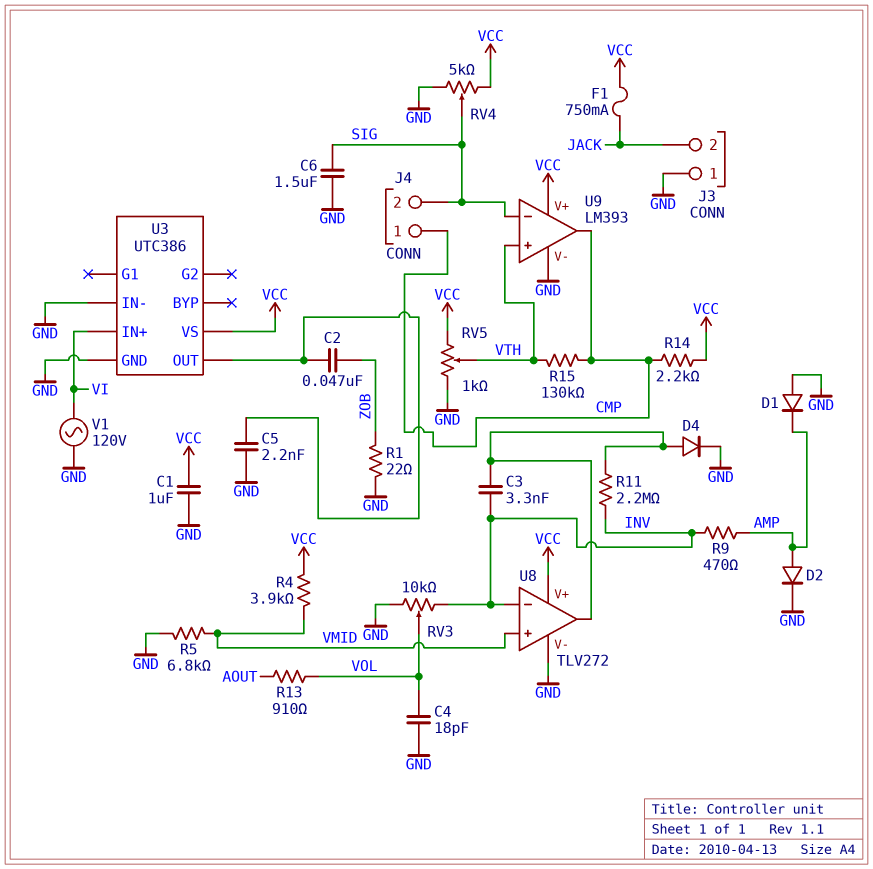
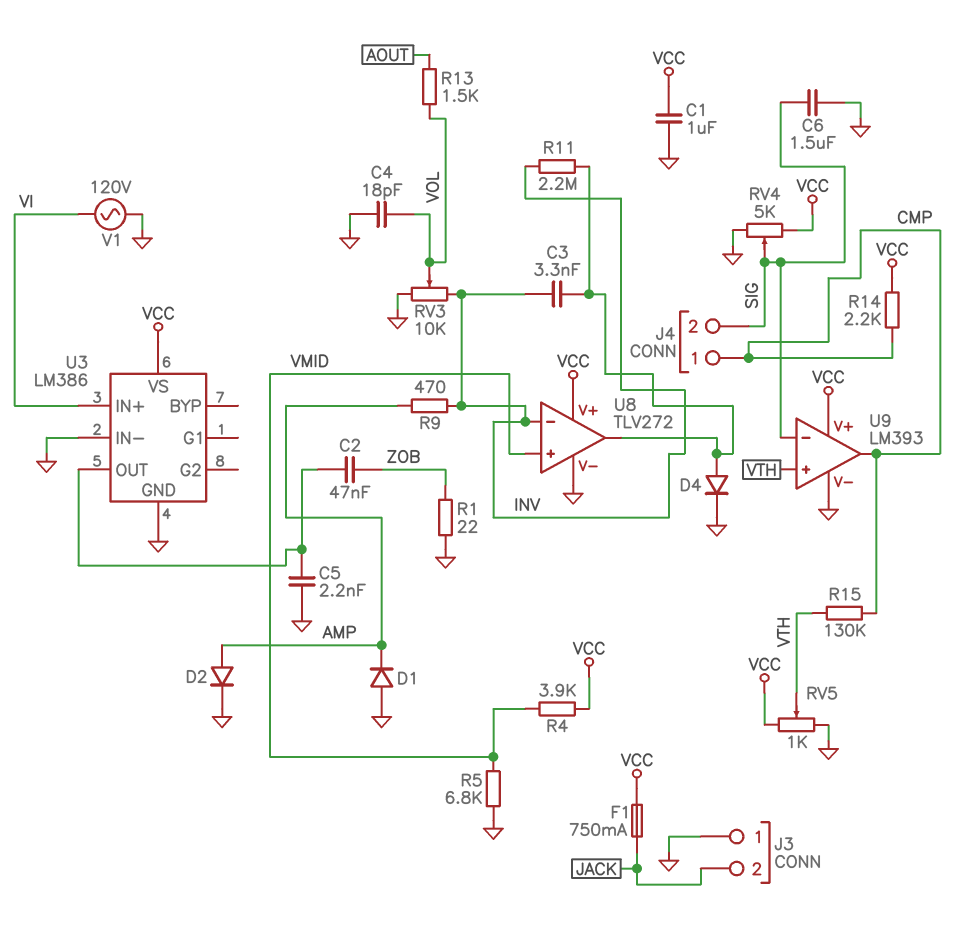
R13: 910 (AOUT, VOL) -> 1.5k (AOUT, VOL)
U3: UTC386 -> LM386

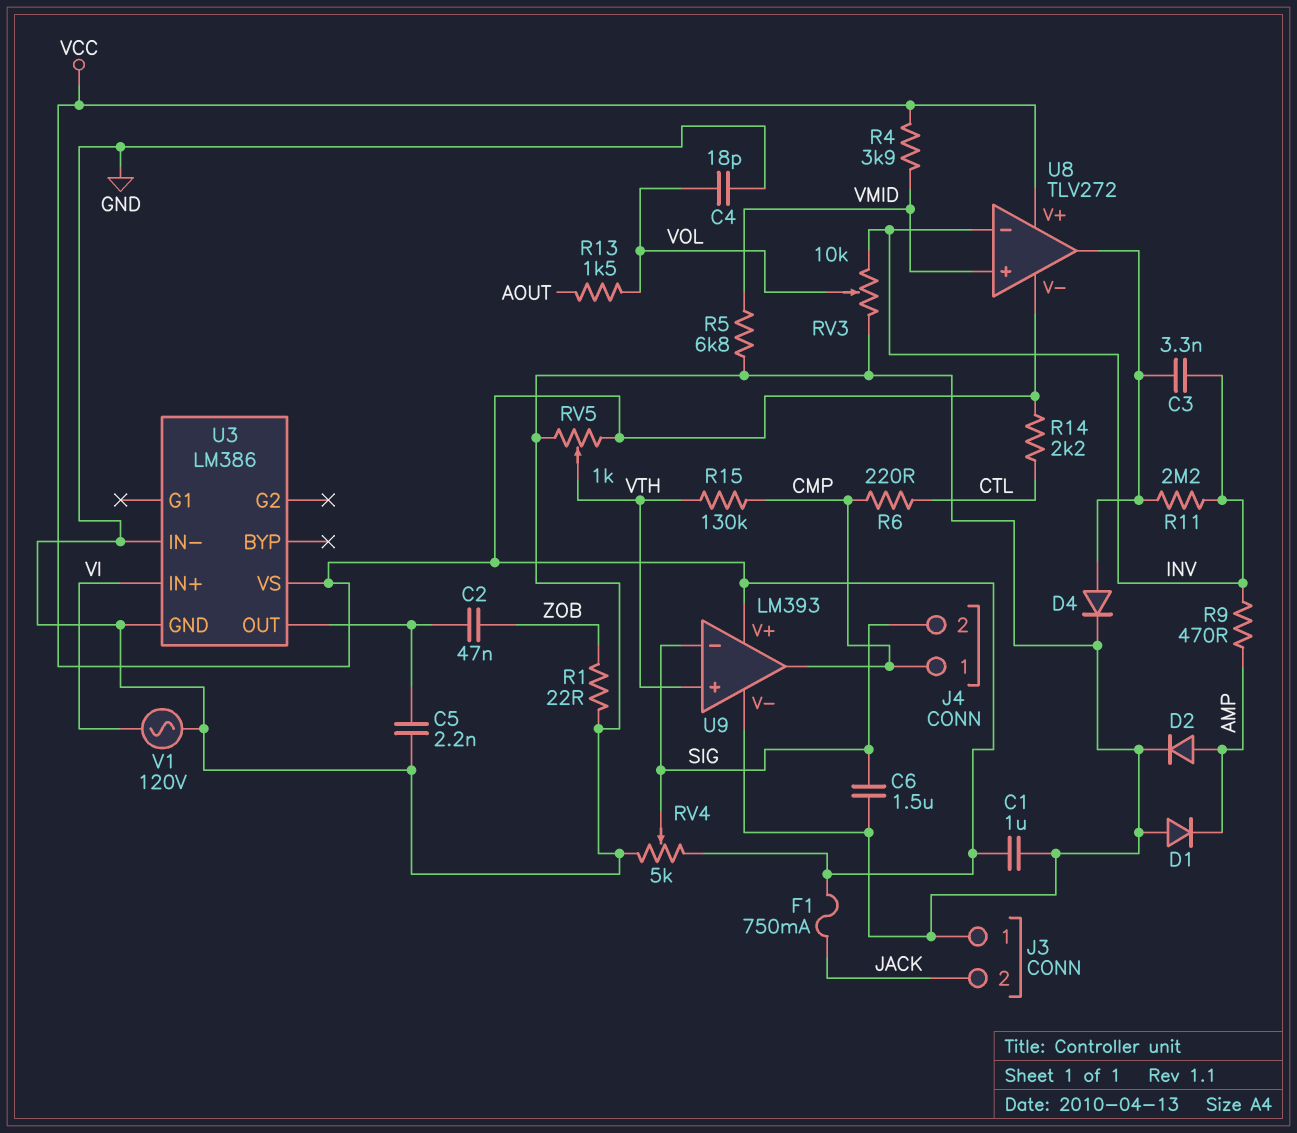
R6: none -> 220 (CMP, CTL)
R14: 2.2k (CMP, VCC) -> 2.2k (CTL, VCC)
U8 pin V-: GND -> VCC

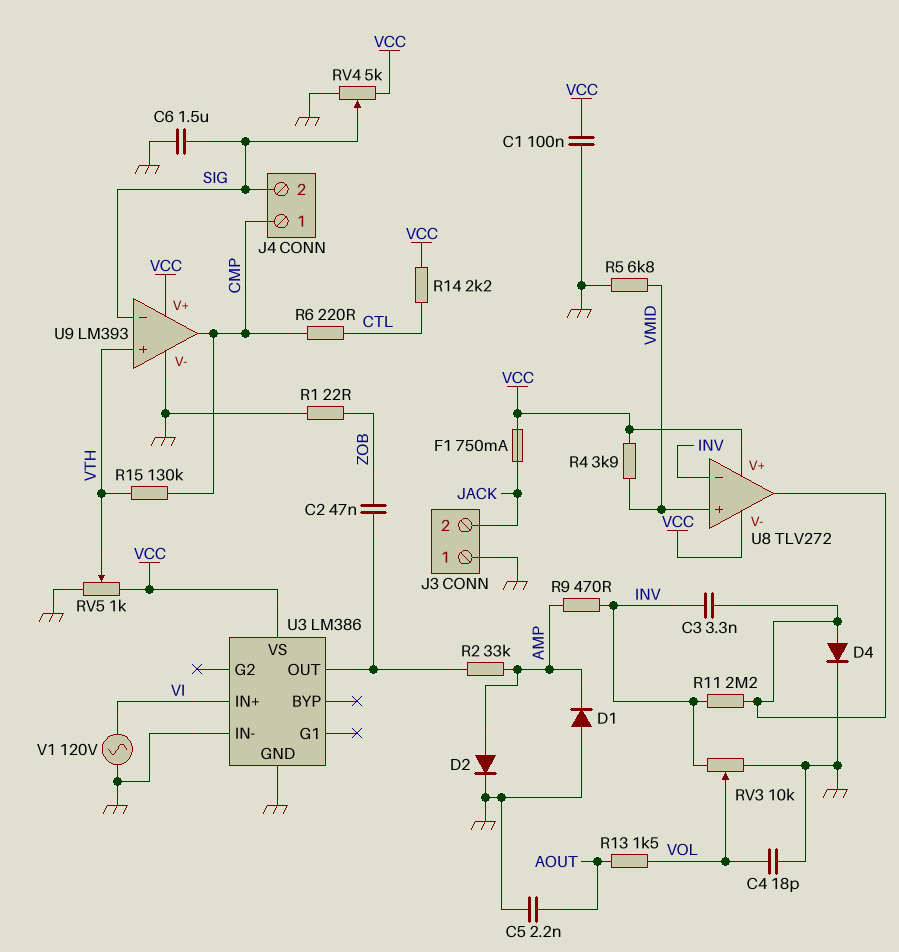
C1: 1uF (GND, VCC) -> 100nF (GND, VCC)
C5: 2.2nF (GND, U3/OUT) -> 2.2nF (AOUT, GND)
R2: none -> 33k (AMP, U3/OUT)

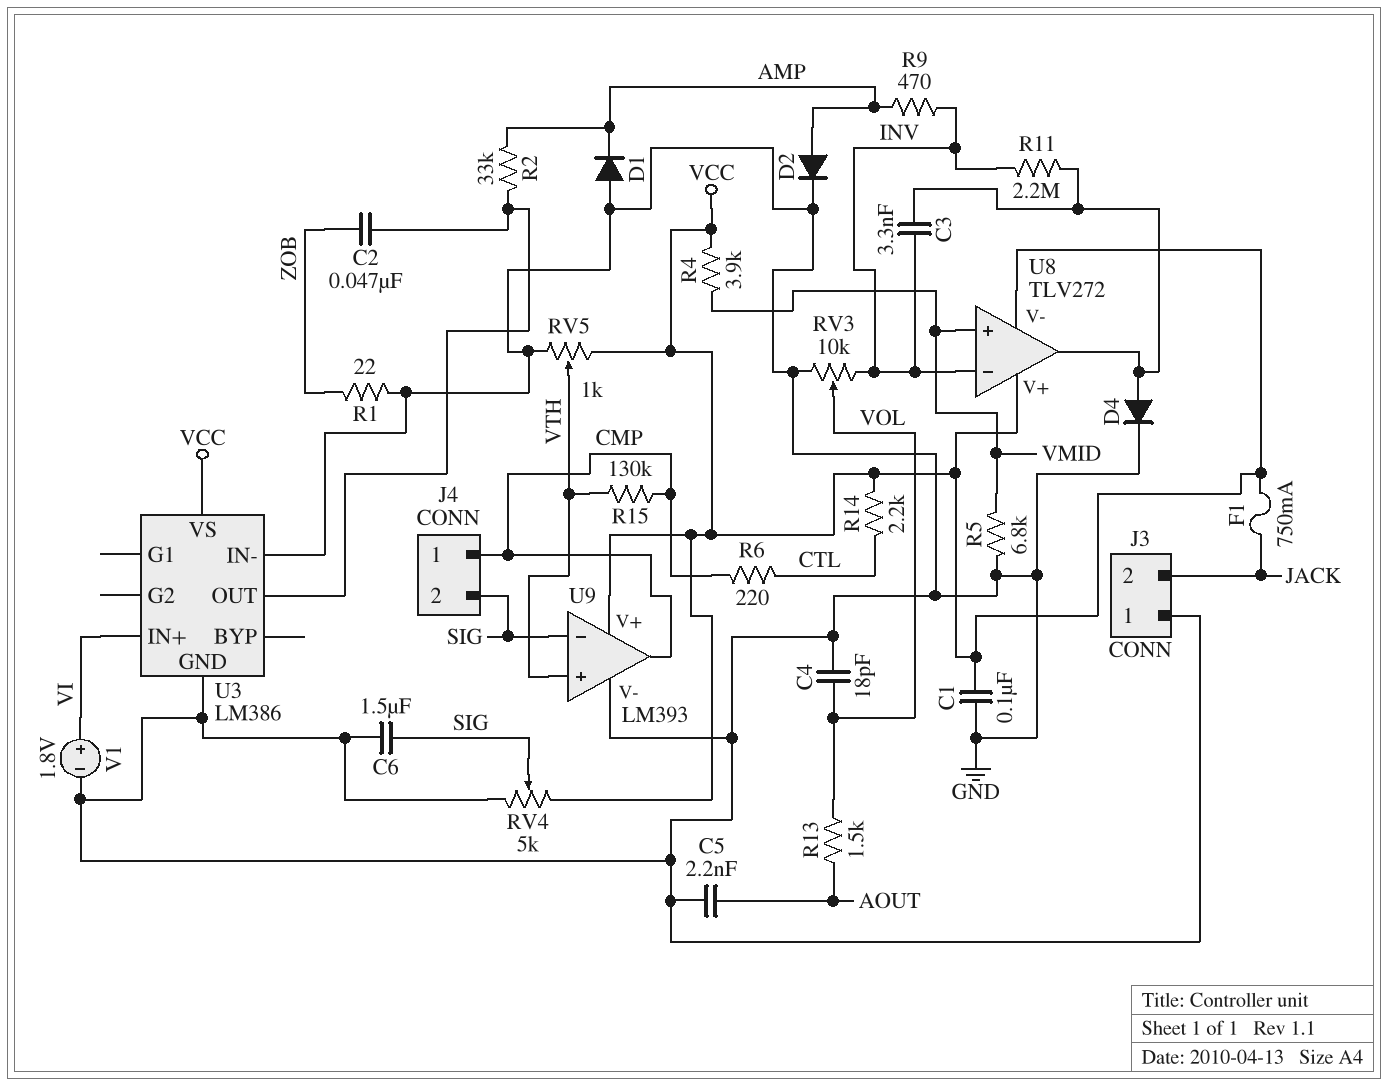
V1: AC 120V (GND, VI) -> 1.8V (plus VI, minus GND)

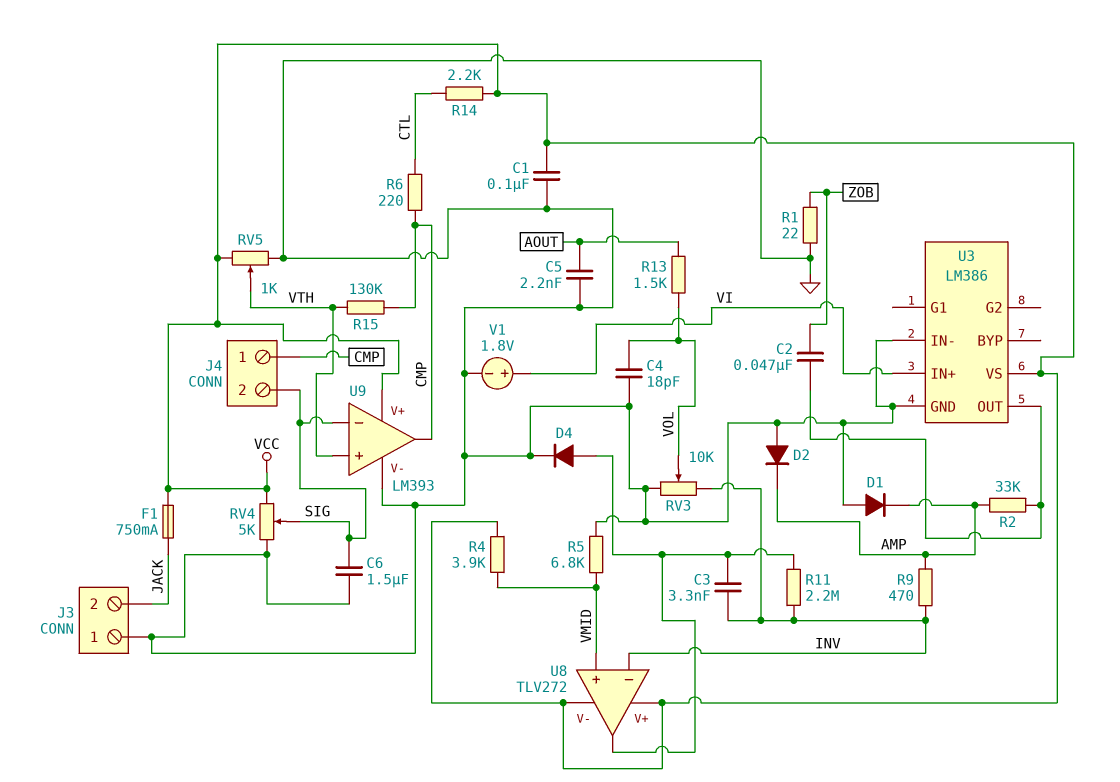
D2: diode (A AMP, K GND) -> diode (A GND, K AMP)

